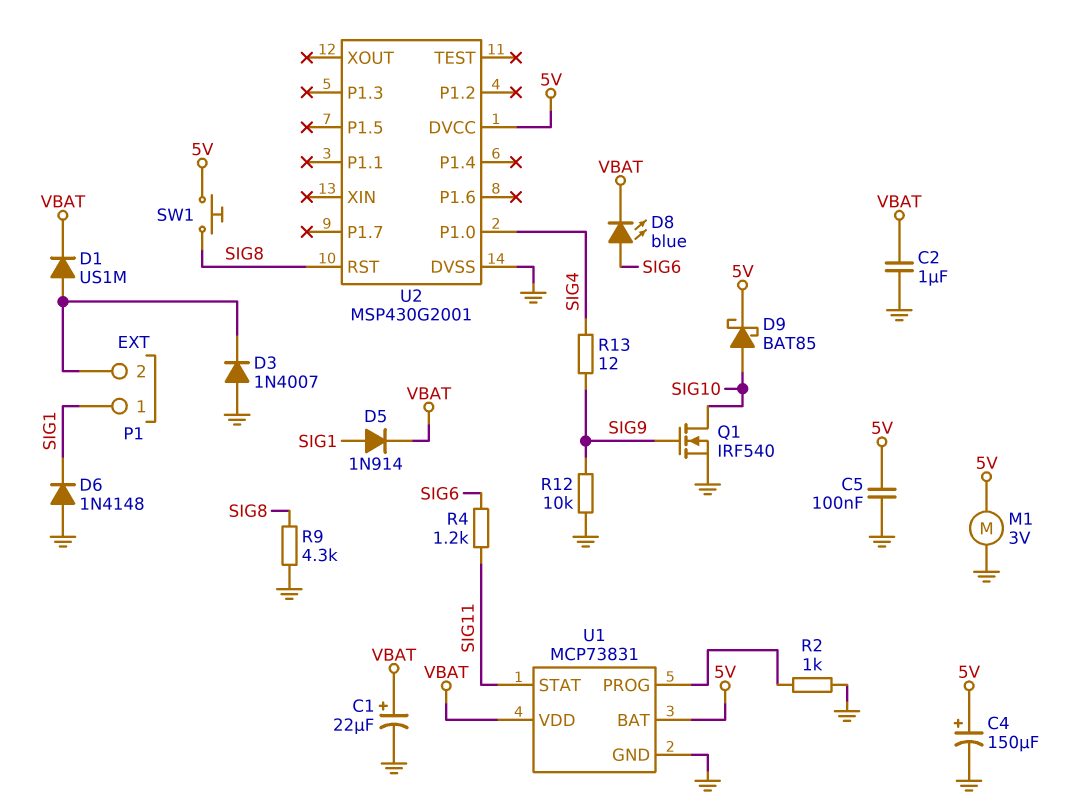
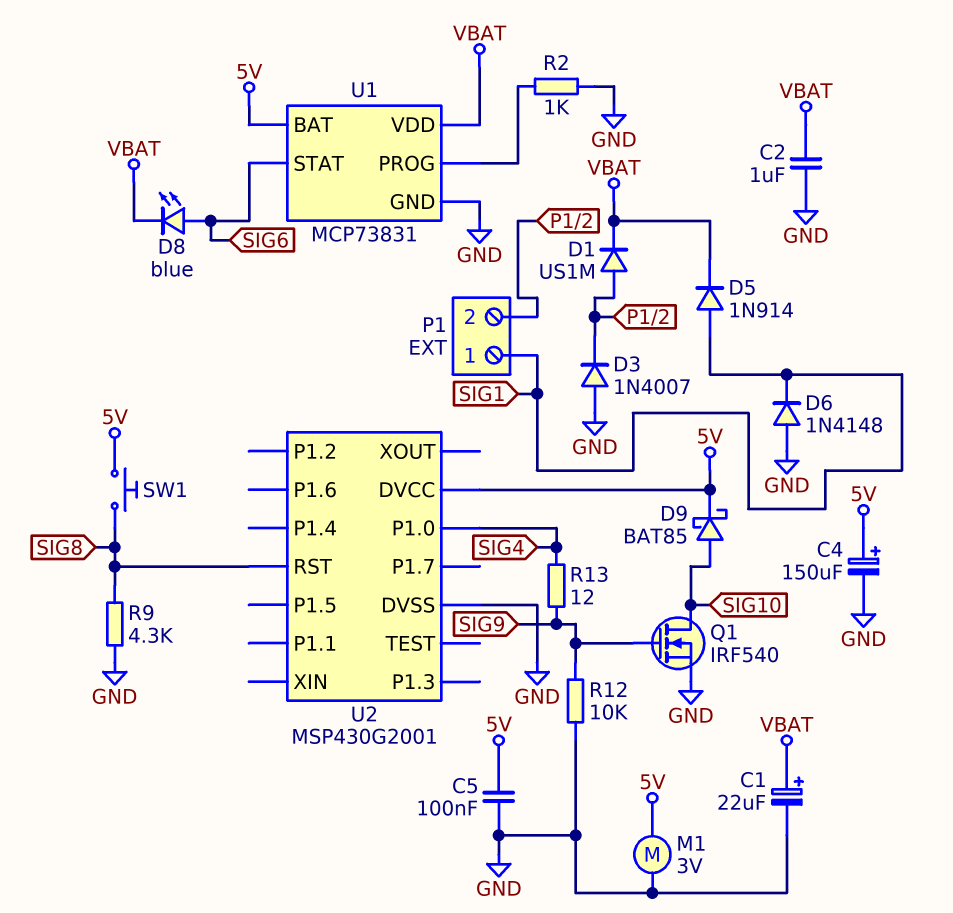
R4: 1.2k (SIG6, SIG11) -> none
U1 pin STAT: SIG11 -> SIG6

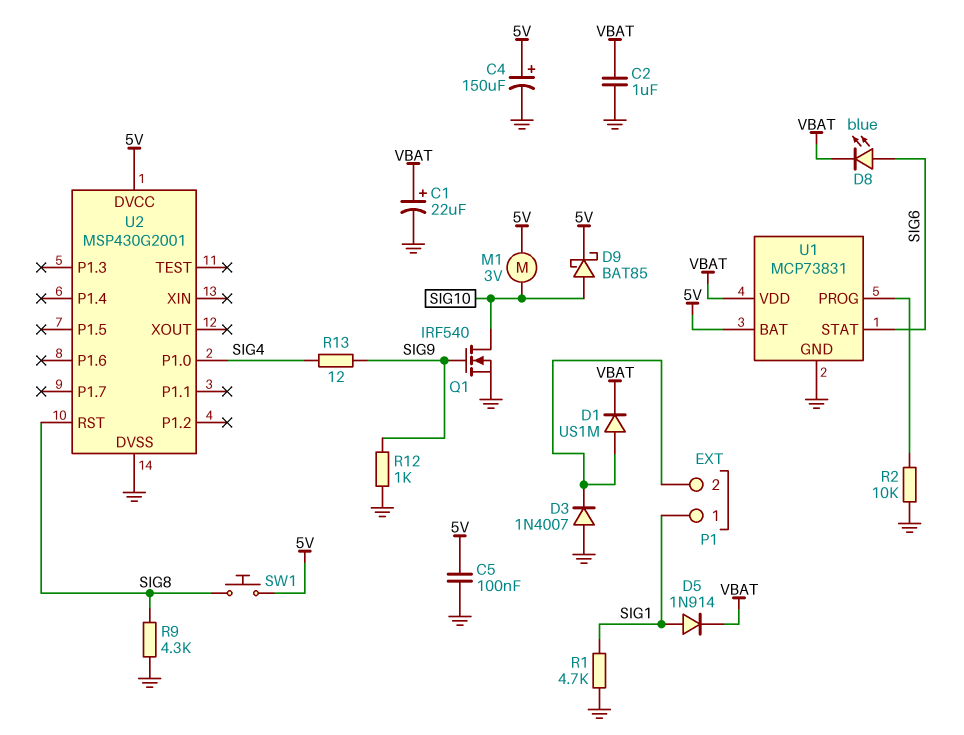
D6: diode 1N4148 (A GND, K SIG1) -> none
M1: motor 3V (5V, GND) -> motor 3V (5V, SIG10)
R1: none -> 4.7k (GND, SIG1)
R2: 1k (GND, U1/PROG) -> 10k (GND, U1/PROG)
R12: 10k (GND, SIG9) -> 1k (GND, SIG9)

